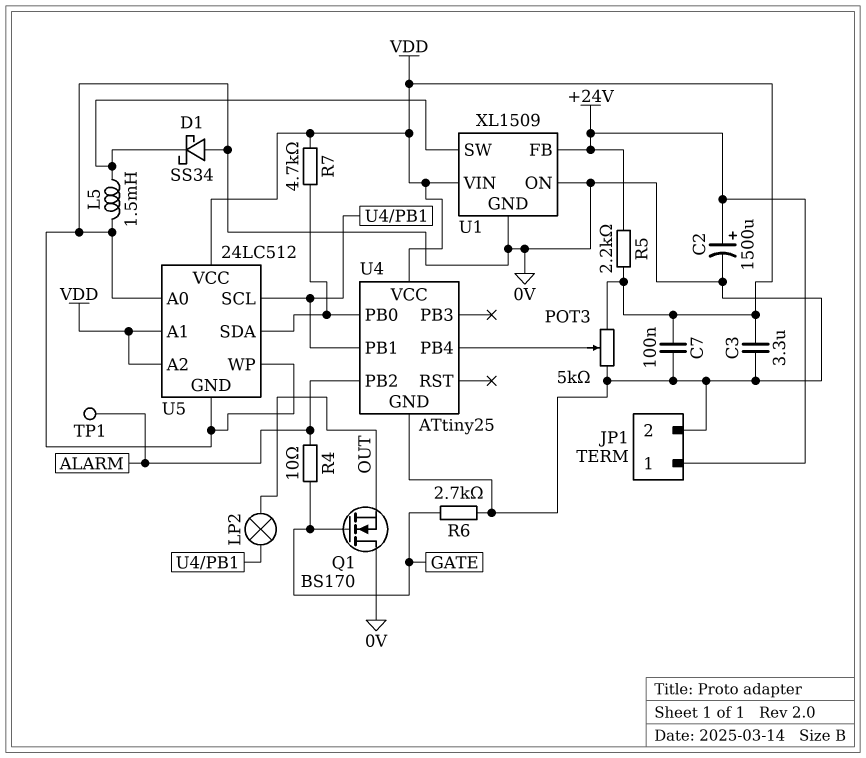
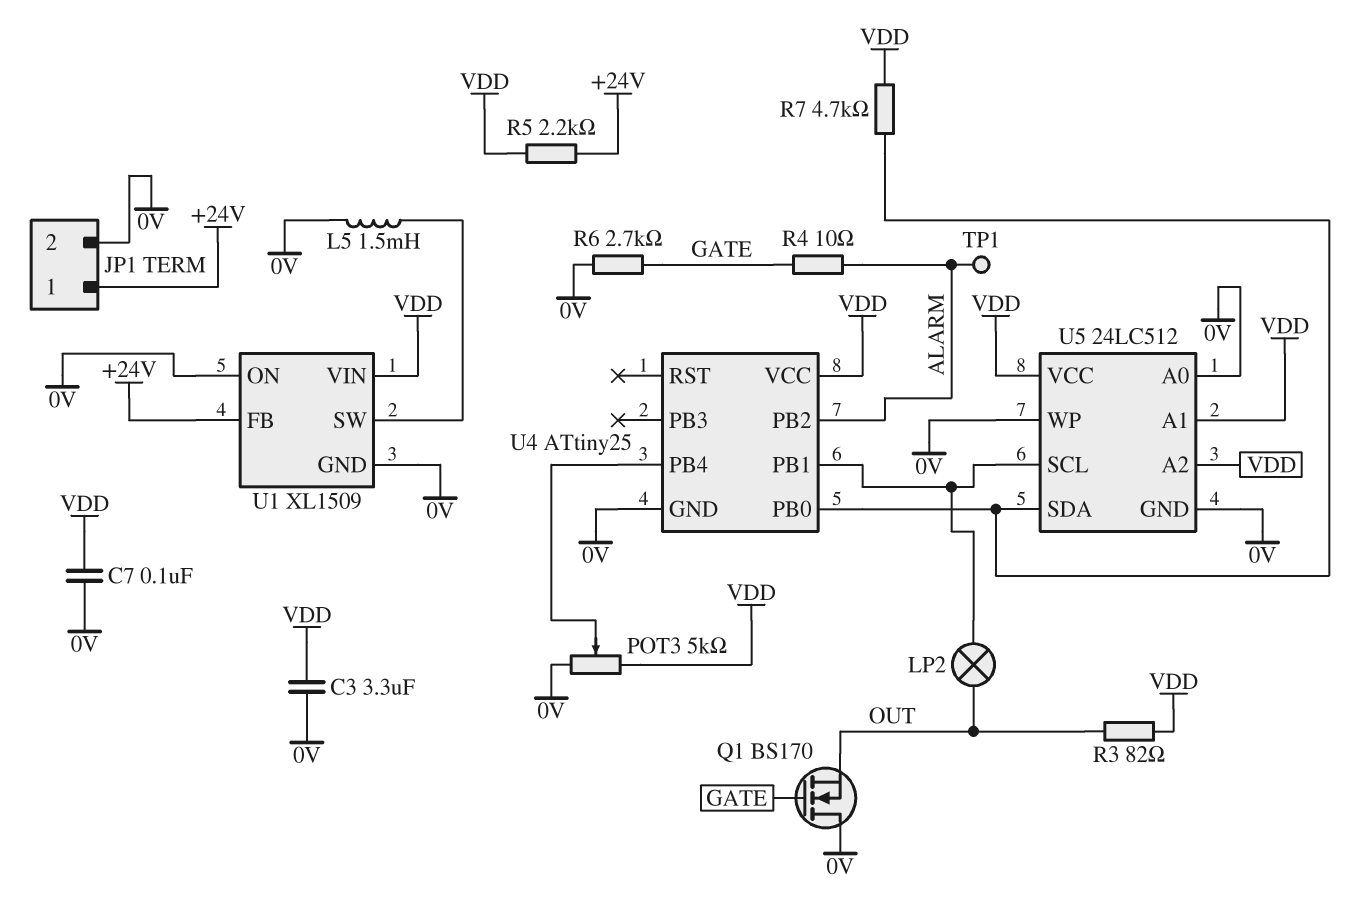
C2: 1500uF (plus +24V, minus 0V) -> none
D1: schottky SS34 (A 0V, K U1/SW) -> none
R3: none -> 82 (OUT, VDD)

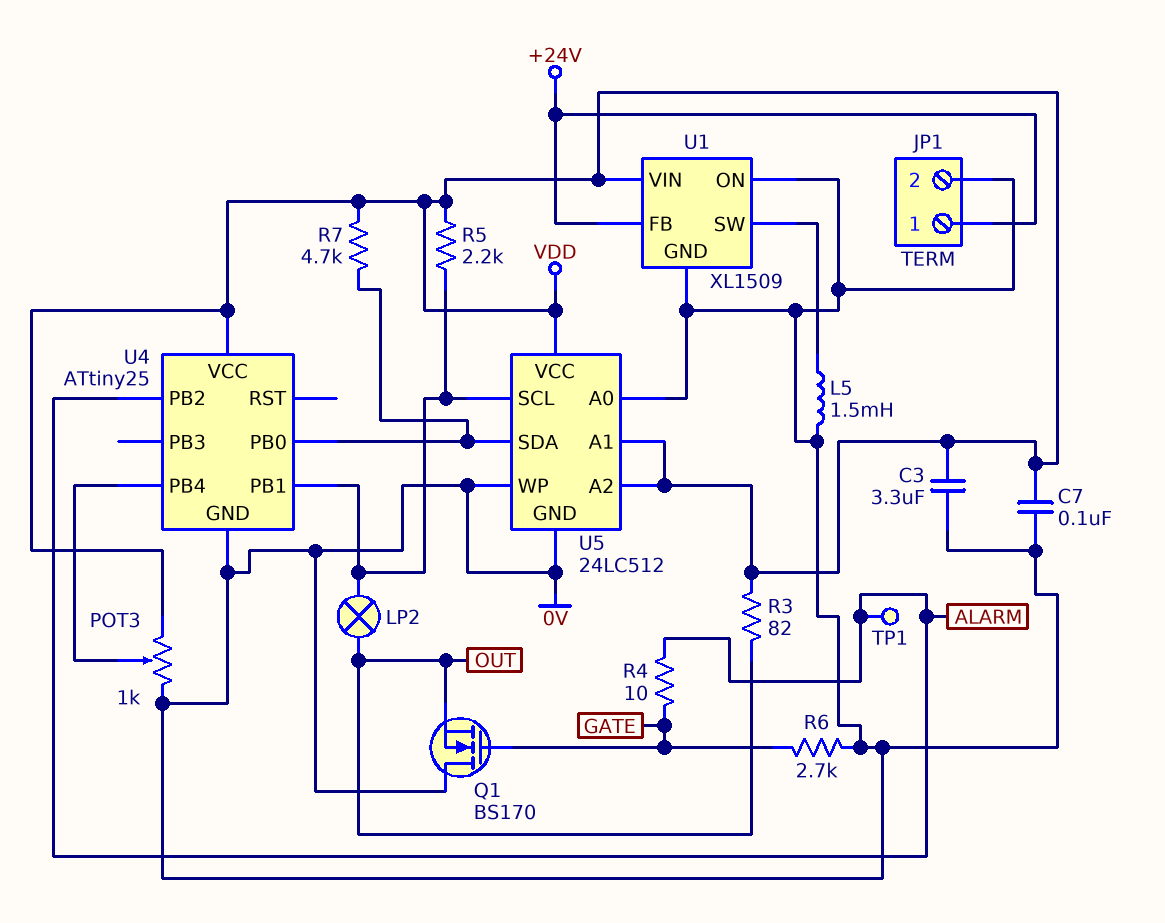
POT3: 5k (0V, VDD, wiper U4/PB4) -> 1k (0V, VDD, wiper U4/PB4)
R5: 2.2k (+24V, VDD) -> 2.2k (U4/PB1, VDD)

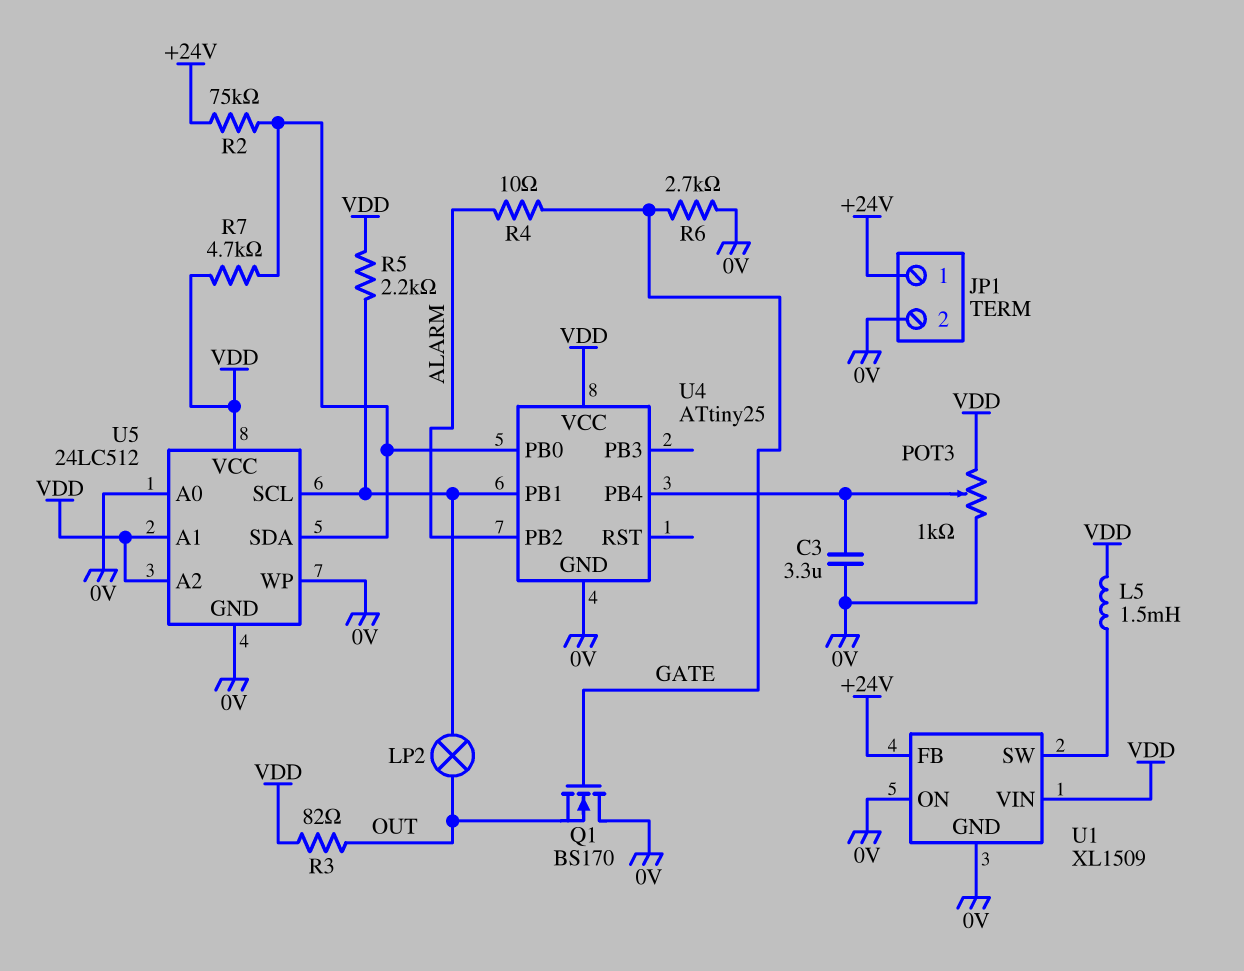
C3: 3.3uF (0V, VDD) -> 3.3uF (0V, U4/PB4)
C7: 100nF (0V, VDD) -> none
L5: 1.5mH (0V, U1/SW) -> 1.5mH (U1/SW, VDD)
R2: none -> 75k (+24V, U4/PB0)
TP1: test point (ALARM) -> none

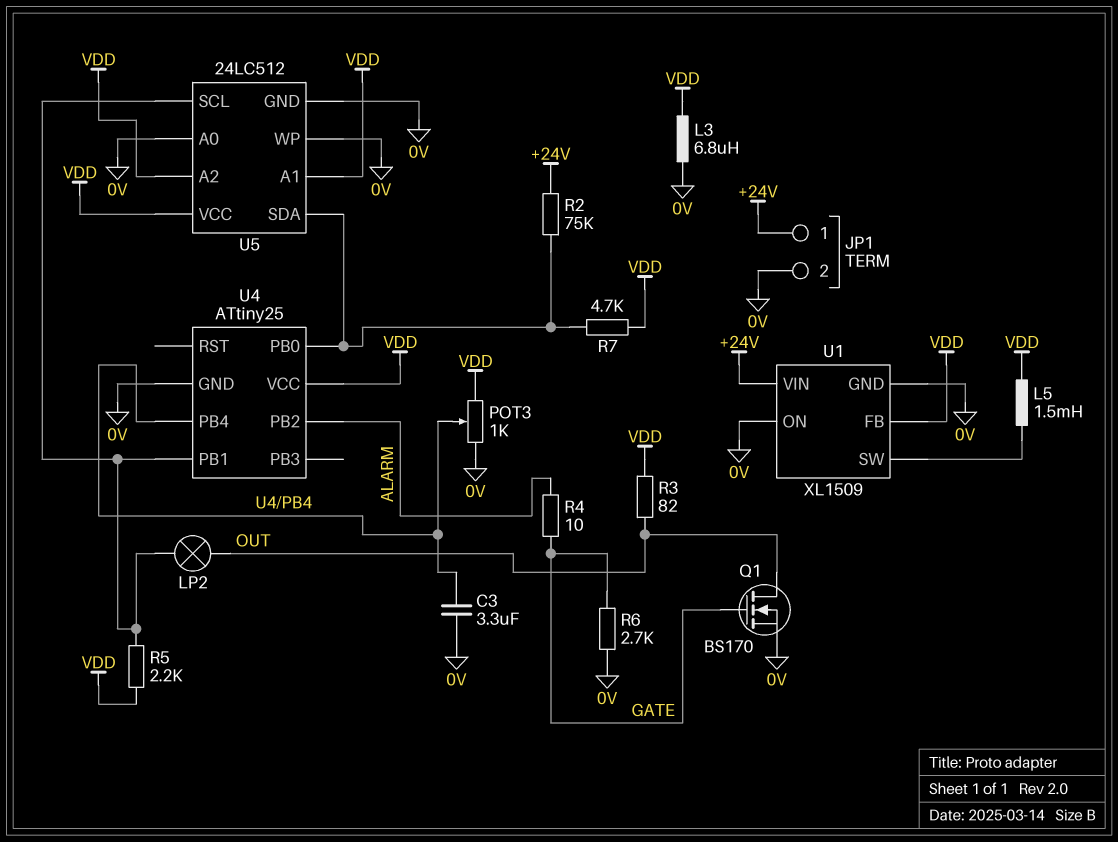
L3: none -> 6.8uH (0V, VDD)
Q1: NMOS BS170 (G GATE, D 0V, S OUT) -> NMOS BS170 (G GATE, D OUT, S 0V)
U1 pin FB: +24V -> VDD
U1 pin VIN: VDD -> +24V

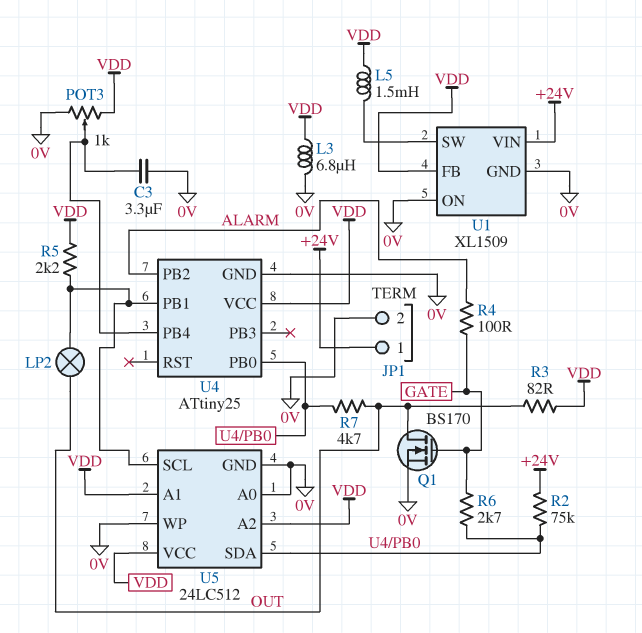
R4: 10 (ALARM, GATE) -> 100 (ALARM, GATE)
R6: 2.7k (0V, GATE) -> 2.7k (GATE, U4/PB0)
R7: 4.7k (U4/PB0, VDD) -> 4.7k (OUT, U4/PB0)

